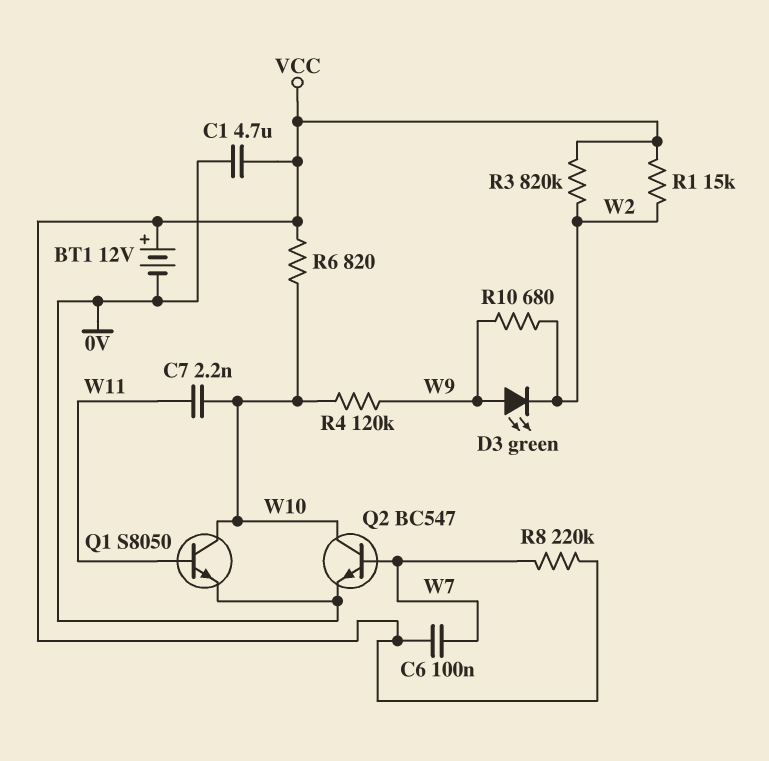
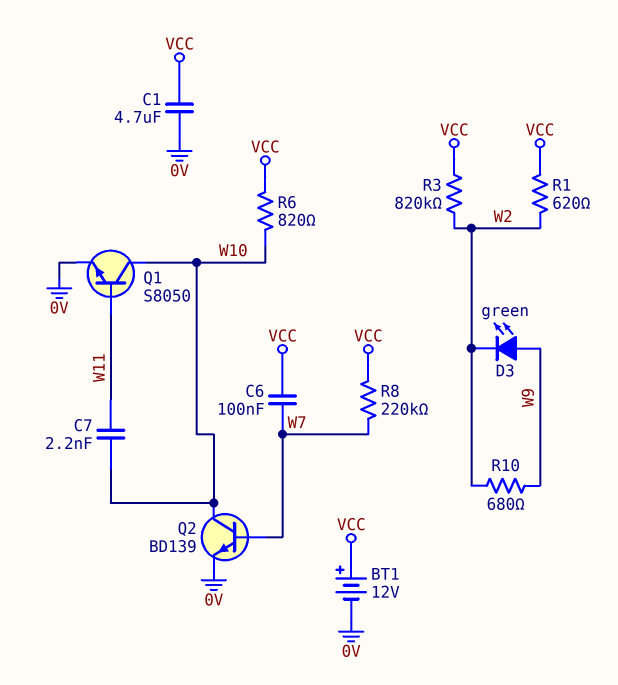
Q2: NPN BC547 (B W7, C W10, E 0V) -> NPN BD139 (B W7, C W10, E 0V)
R1: 15k (VCC, W2) -> 620 (VCC, W2)
R4: 120k (W9, W10) -> none

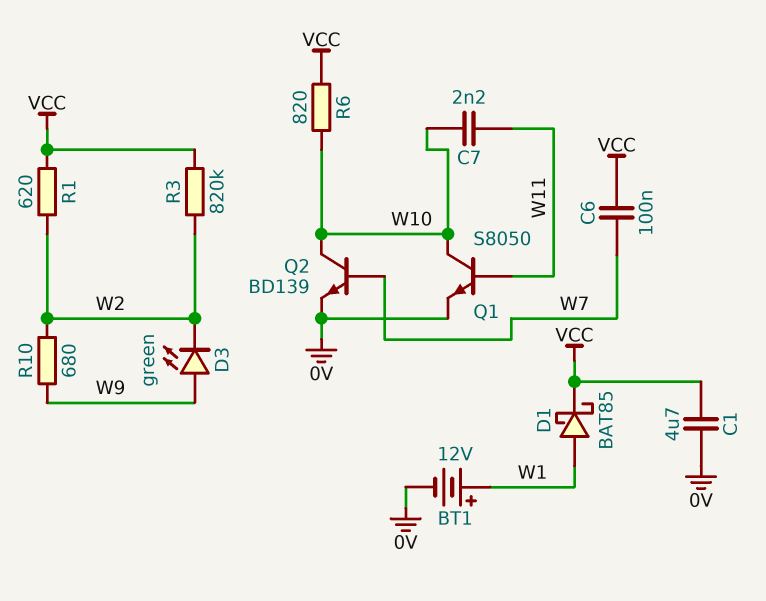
BT1: 12V (plus VCC, minus 0V) -> 12V (plus W1, minus 0V)
D1: none -> schottky BAT85 (A W1, K VCC)
R8: 220k (VCC, W7) -> none

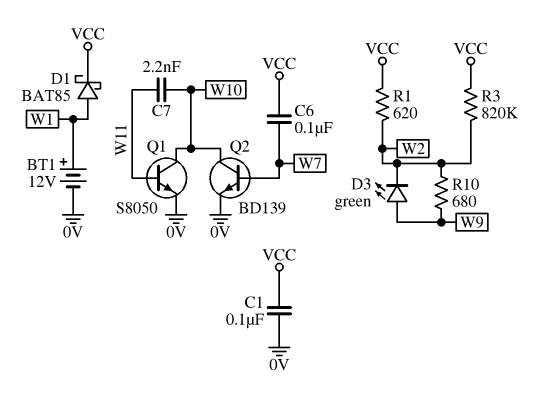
C1: 4.7uF (0V, VCC) -> 100nF (0V, VCC)
R6: 820 (VCC, W10) -> none

